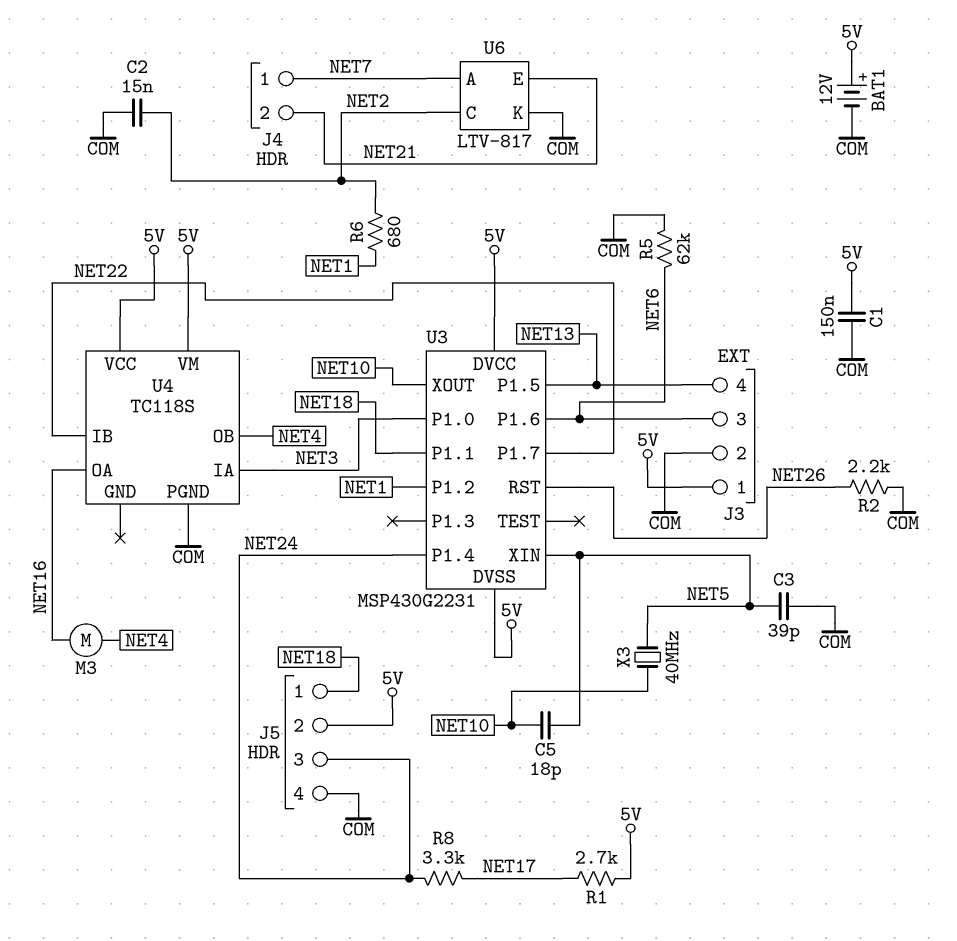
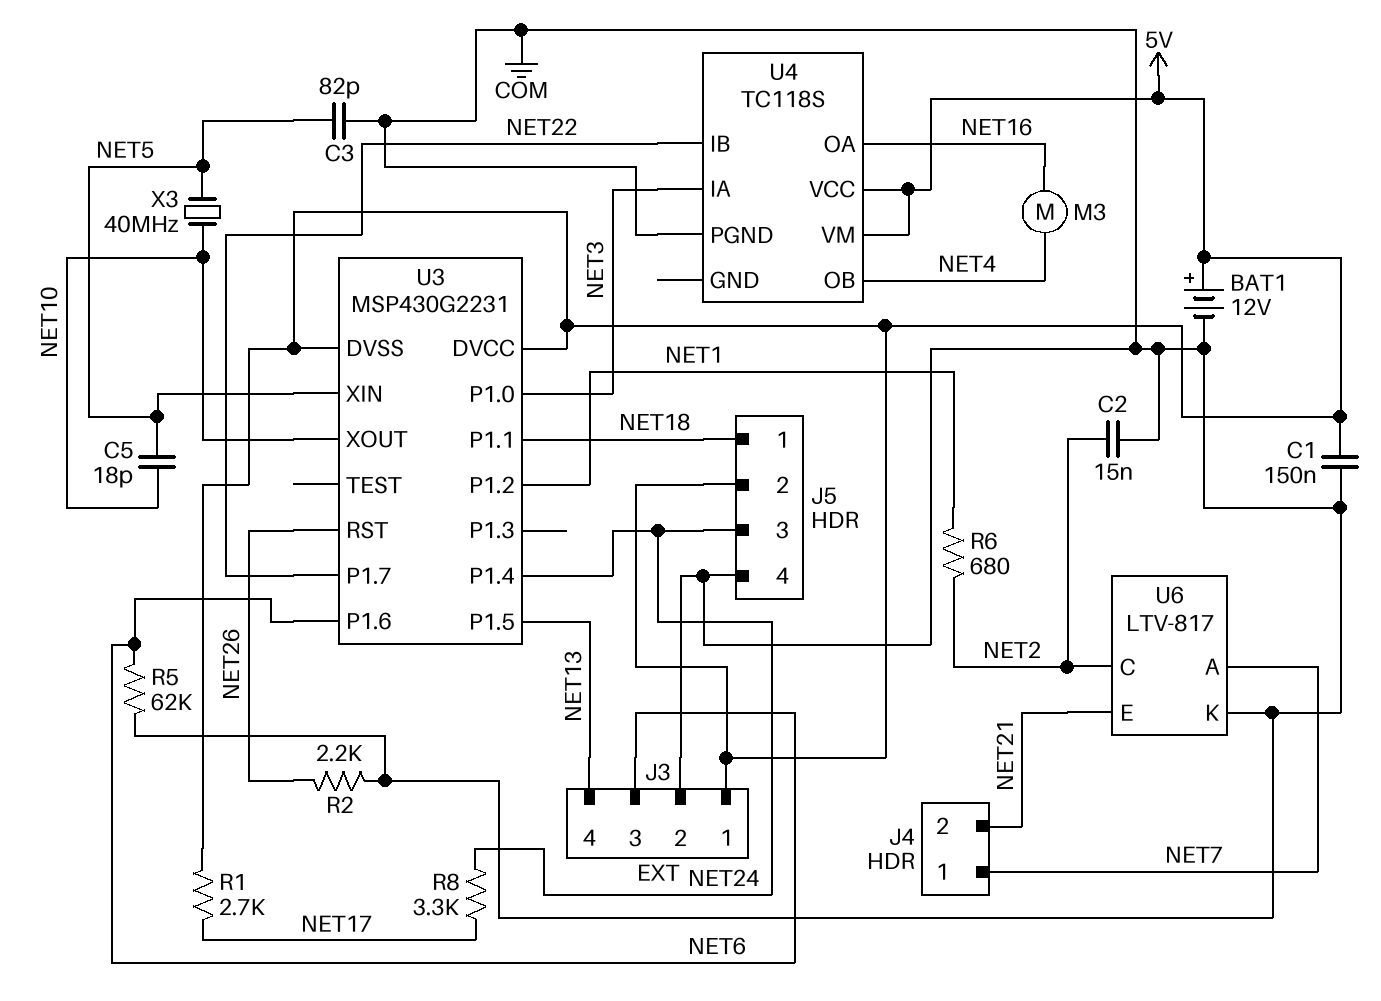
C3: 39pF (COM, NET5) -> 82pF (COM, NET5)

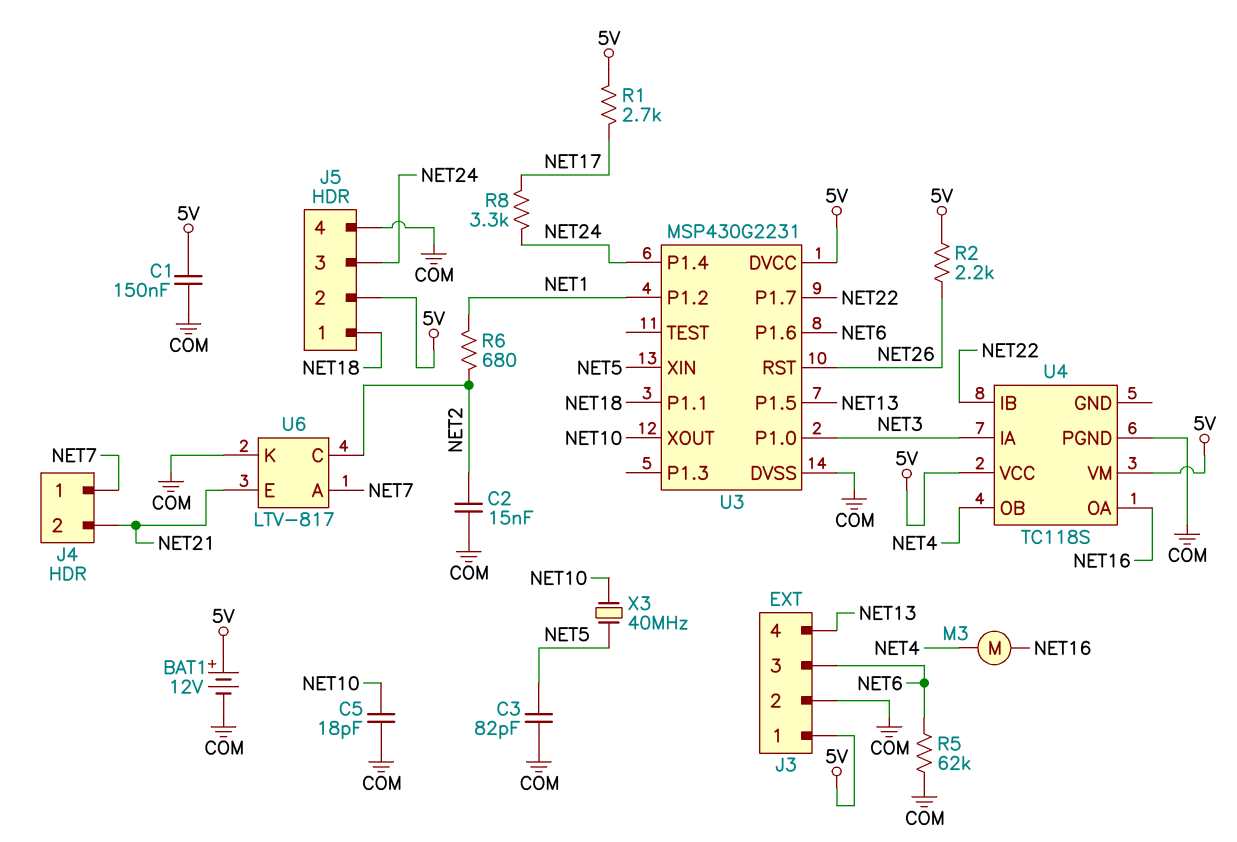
C5: 18pF (NET5, NET10) -> 18pF (COM, NET10)
R2: 2.2k (COM, NET26) -> 2.2k (5V, NET26)
U3 pin DVSS: 5V -> COM

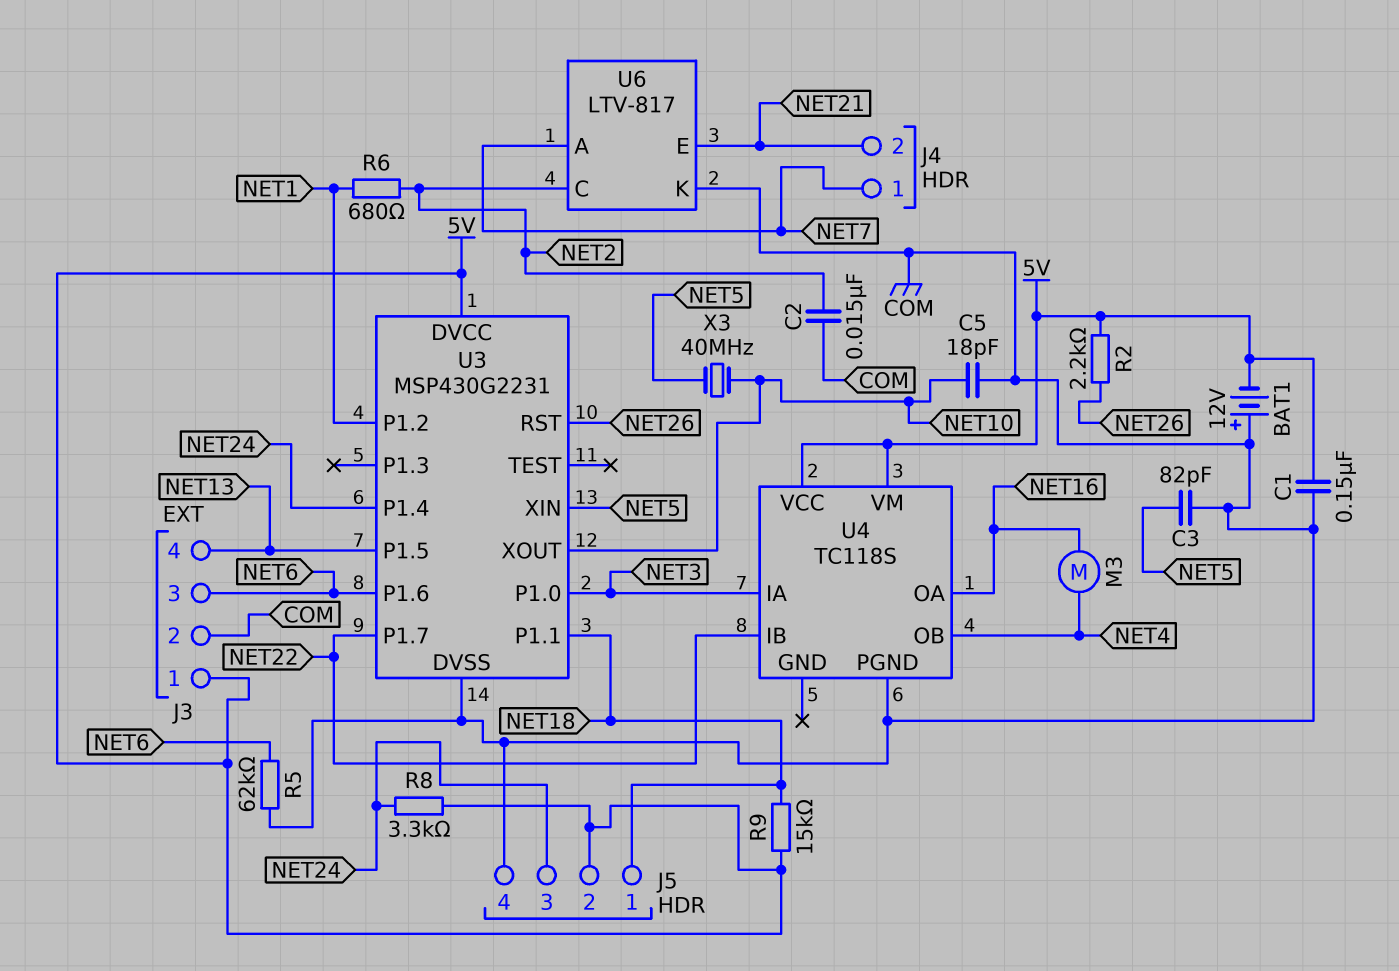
BAT1: 12V (plus 5V, minus COM) -> 12V (plus COM, minus 5V)
R1: 2.7k (5V, NET17) -> none
R8: 3.3k (NET17, NET24) -> 3.3k (5V, NET24)
R9: none -> 15k (5V, NET18)

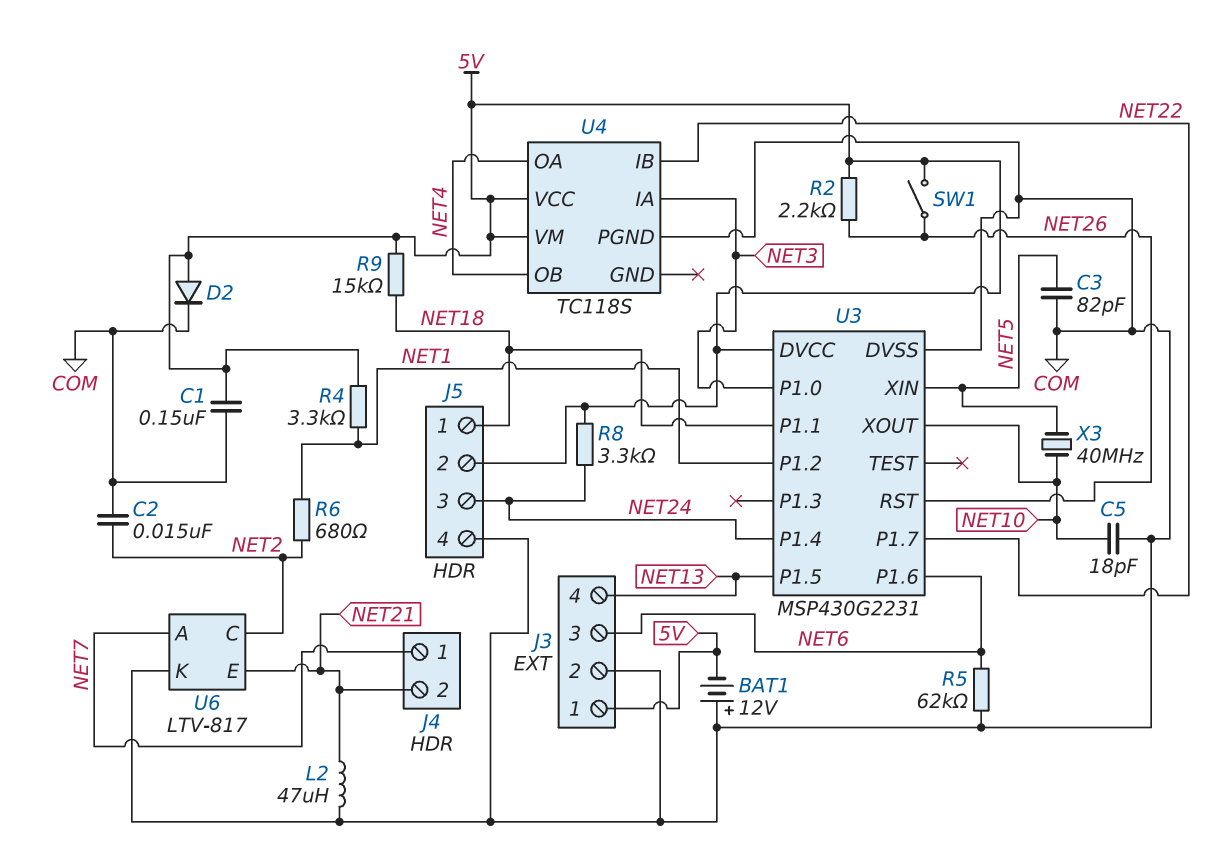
D2: none -> diode (A 5V, K COM)
L2: none -> 47uH (COM, NET21)
M3: motor (NET4, NET16) -> none
R4: none -> 3.3k (5V, NET1)
SW1: none -> switch (5V, NET26)
U4 pin OA: NET16 -> NET4

